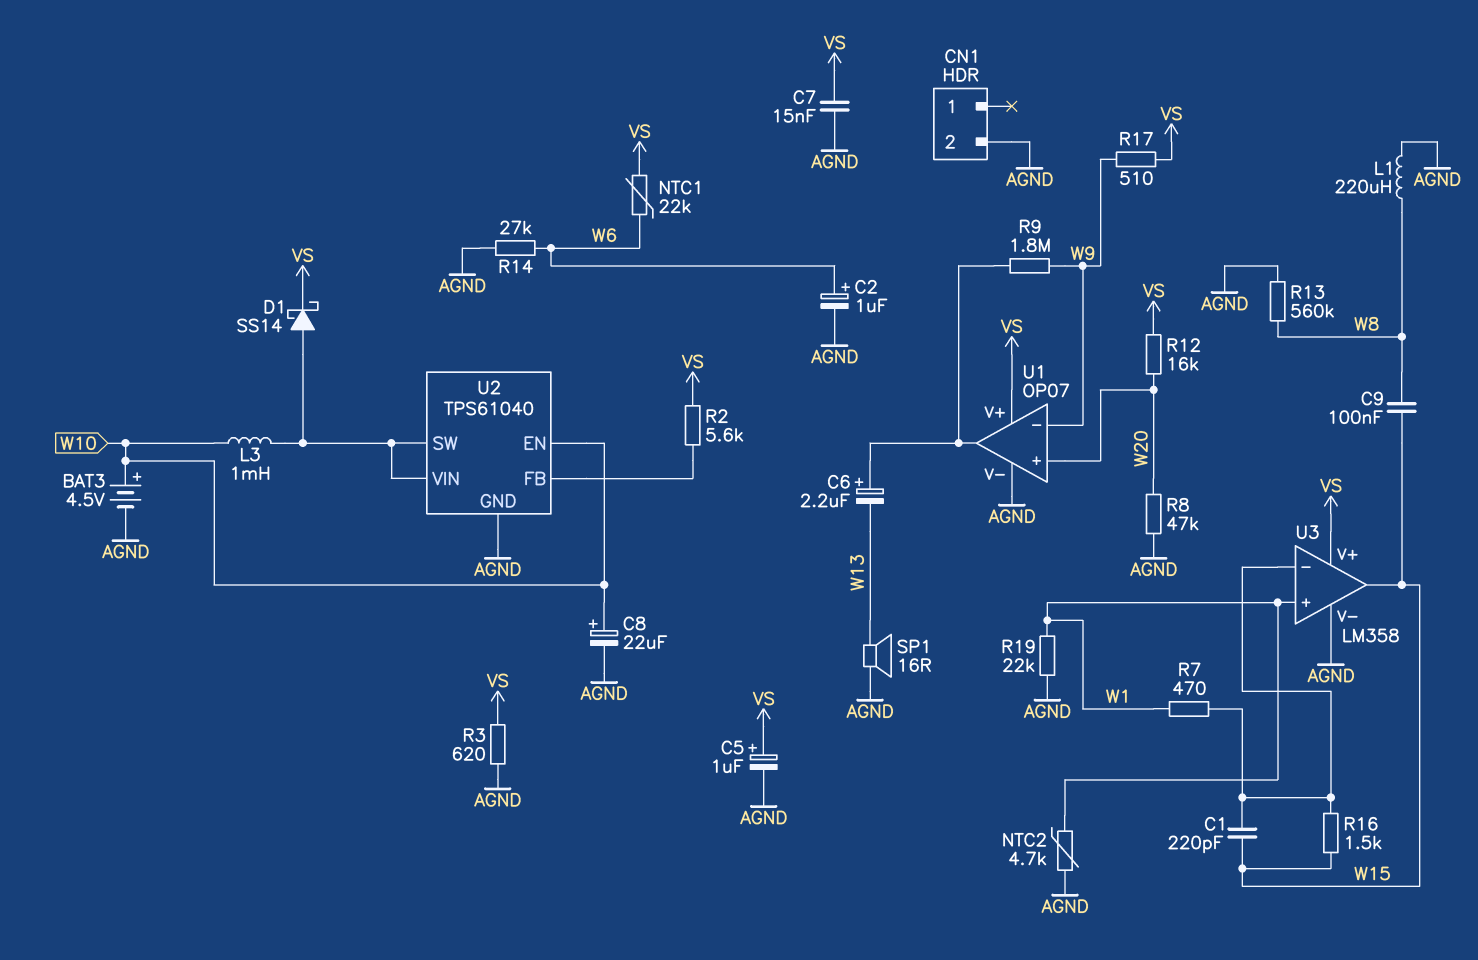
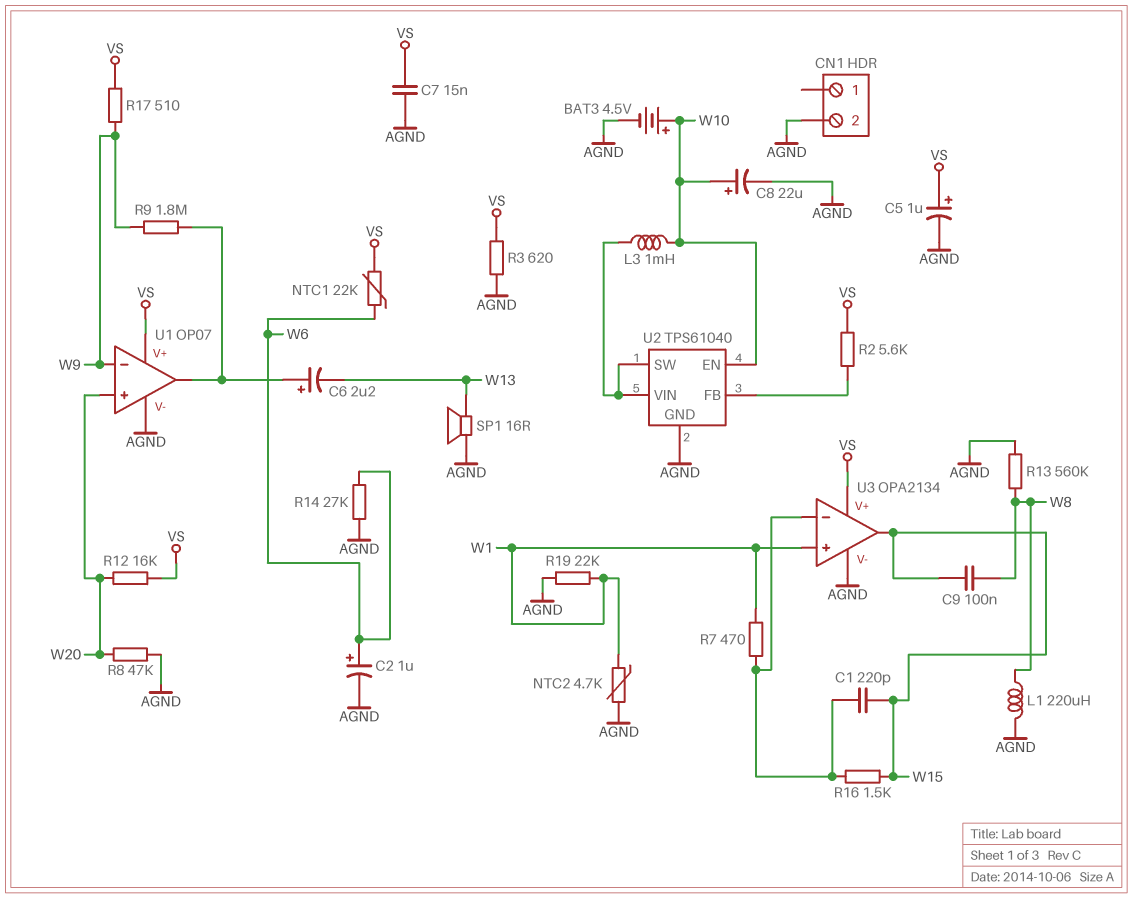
D1: schottky SS14 (A U2/SW, K VS) -> none
U3: LM358 -> OPA2134

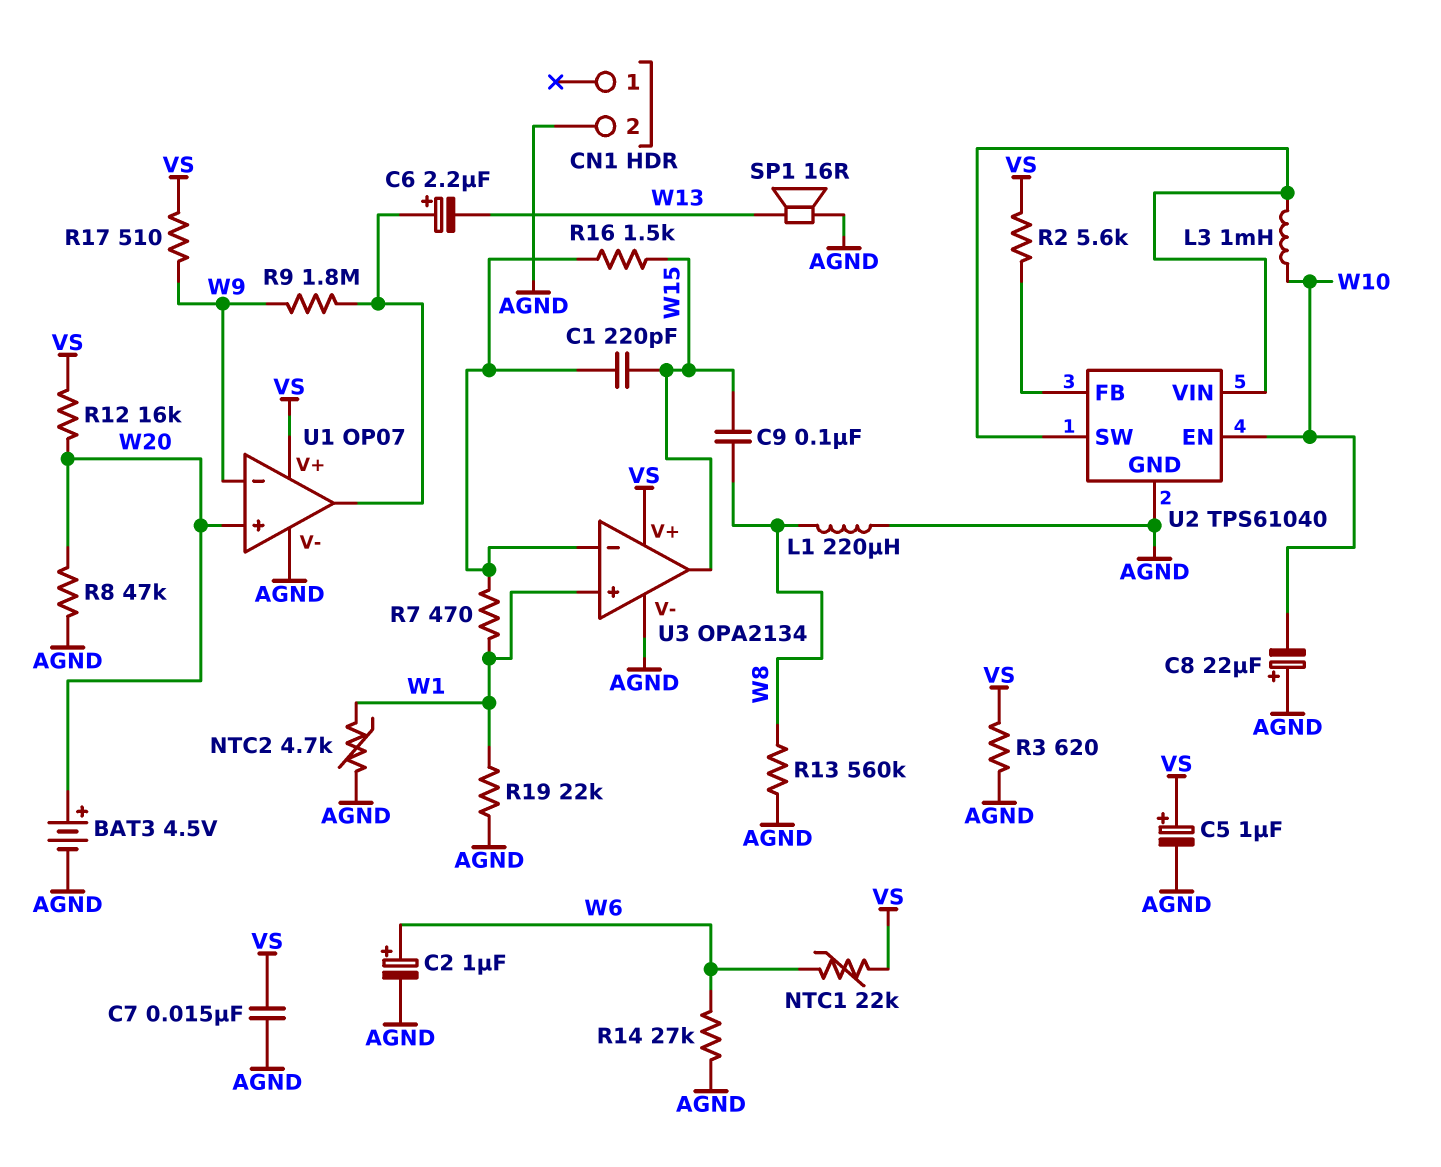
BAT3: 4.5V (plus W10, minus AGND) -> 4.5V (plus W20, minus AGND)
C8: 22uF (plus W10, minus AGND) -> 22uF (plus AGND, minus W10)

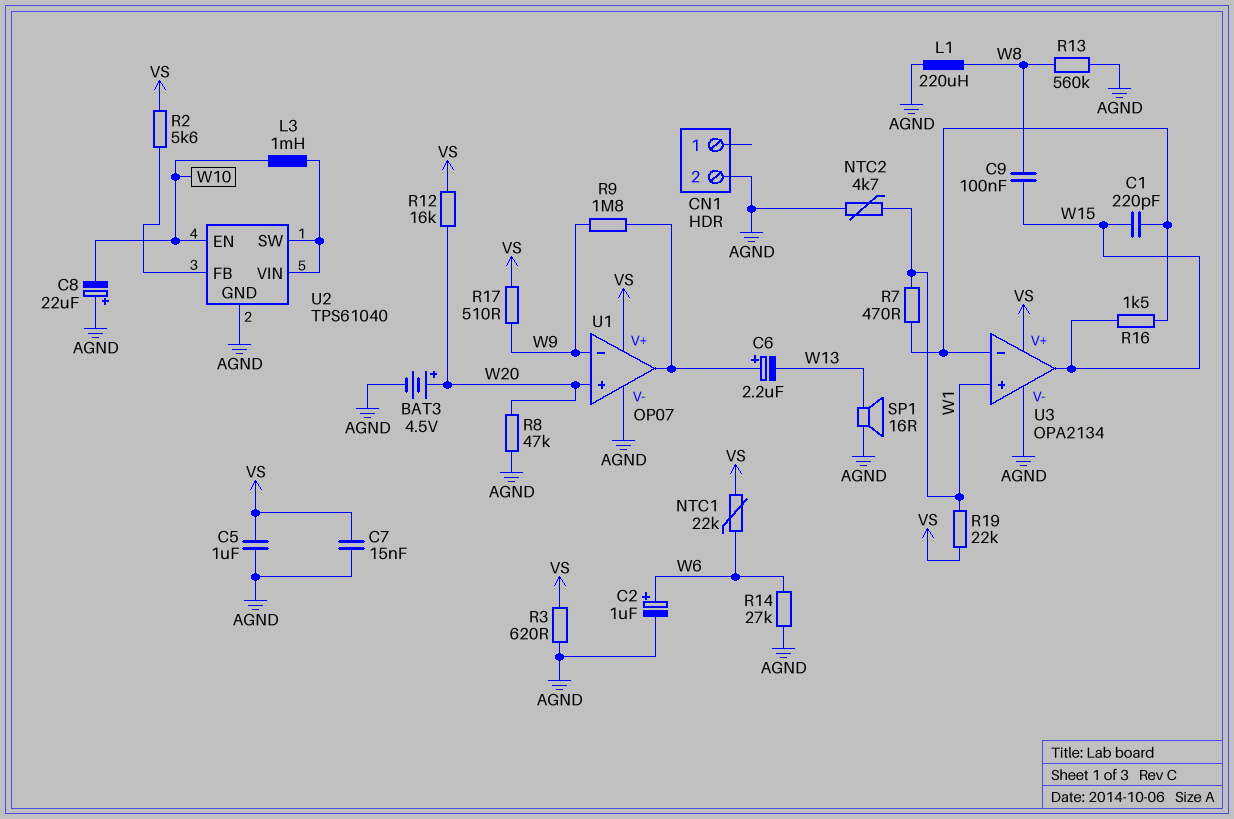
C5: 1uF (plus VS, minus AGND) -> 1uF (AGND, VS)
R19: 22k (AGND, W1) -> 22k (VS, W1)

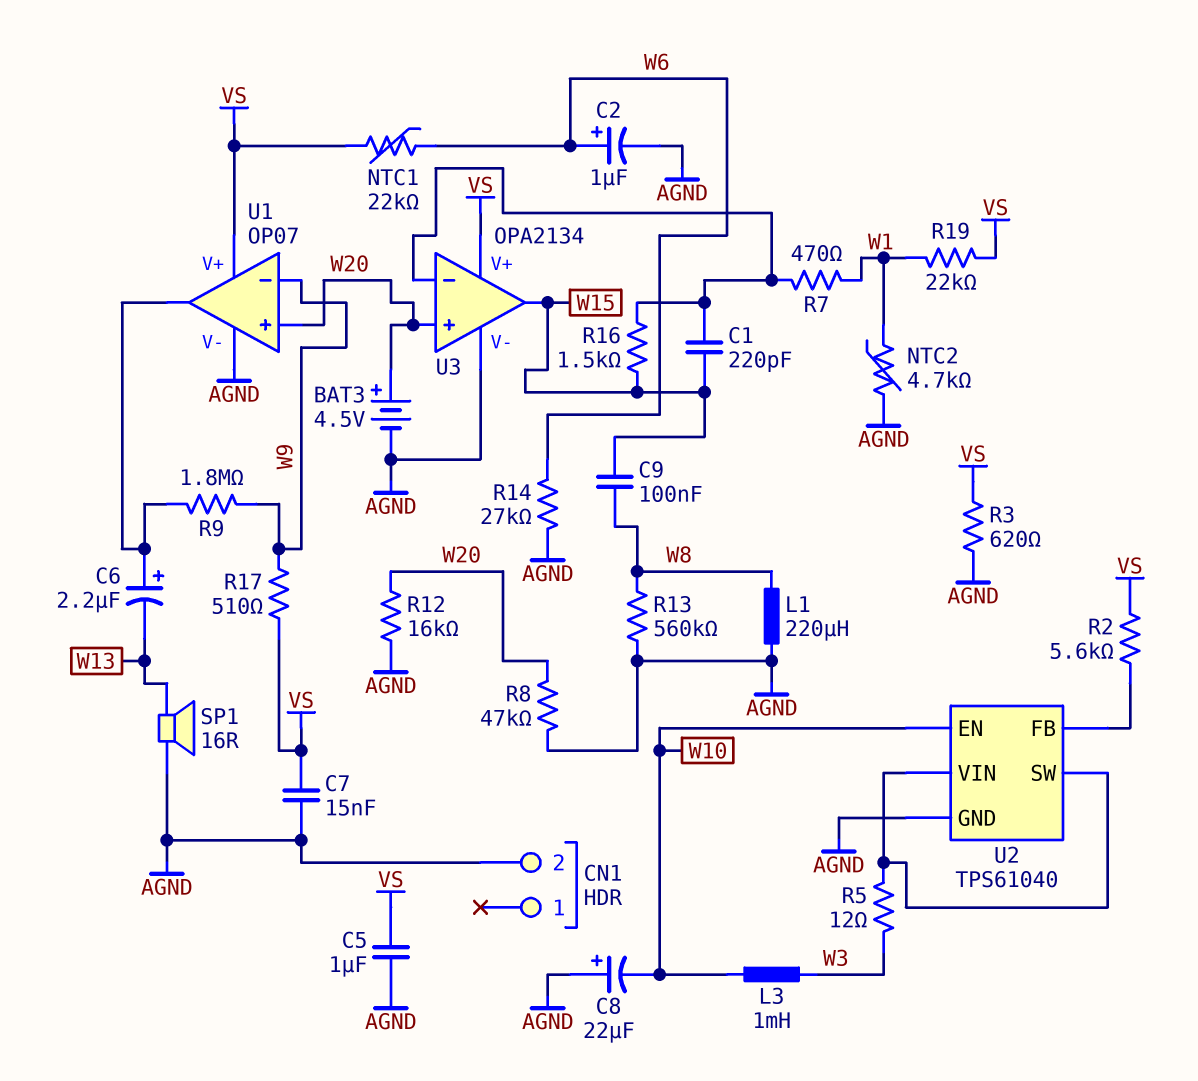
L3: 1mH (U2/SW, W10) -> 1mH (W3, W10)
R5: none -> 12 (U2/SW, W3)
R12: 16k (VS, W20) -> 16k (AGND, W20)
U3 pin in+: W1 -> W20

